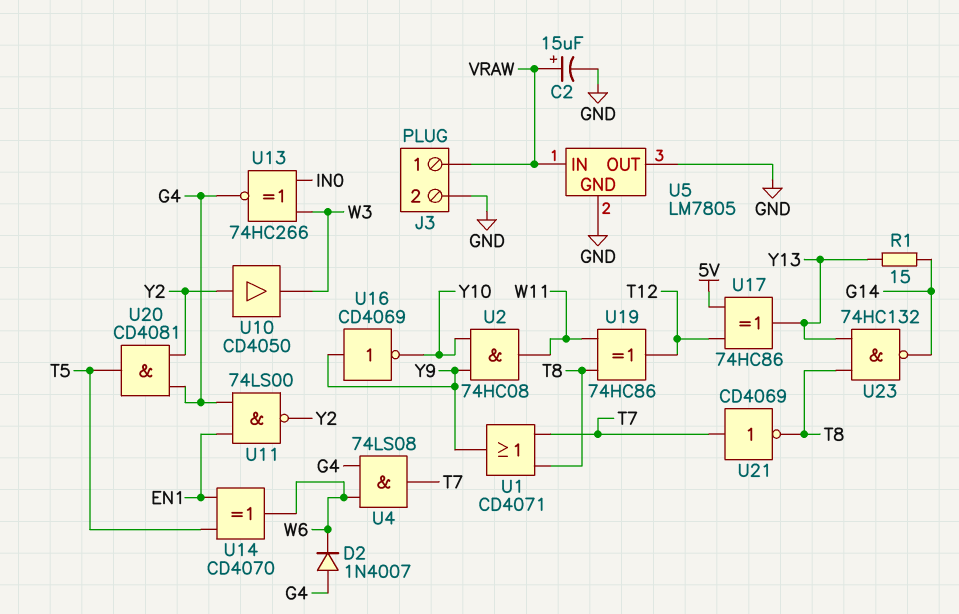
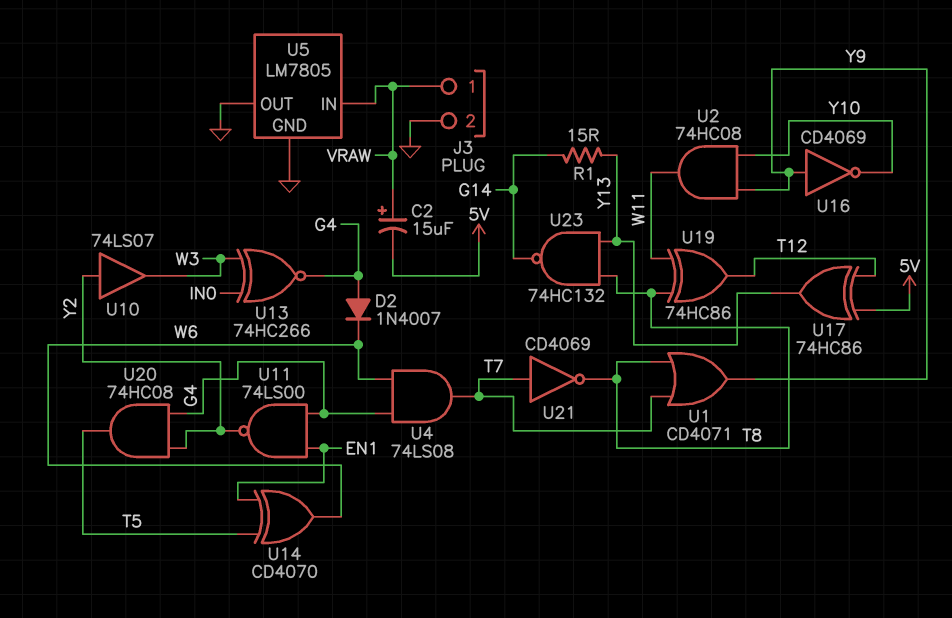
C2: 15uF (plus VRAW, minus GND) -> 15uF (plus VRAW, minus 5V)
U10: buffer CD4050 (in Y2, out W3) -> buffer 74LS07 (in Y2, out W3)
U20: AND CD4081 (in G4, in Y2, out T5) -> AND 74HC08 (in G4, in Y2, out T5)

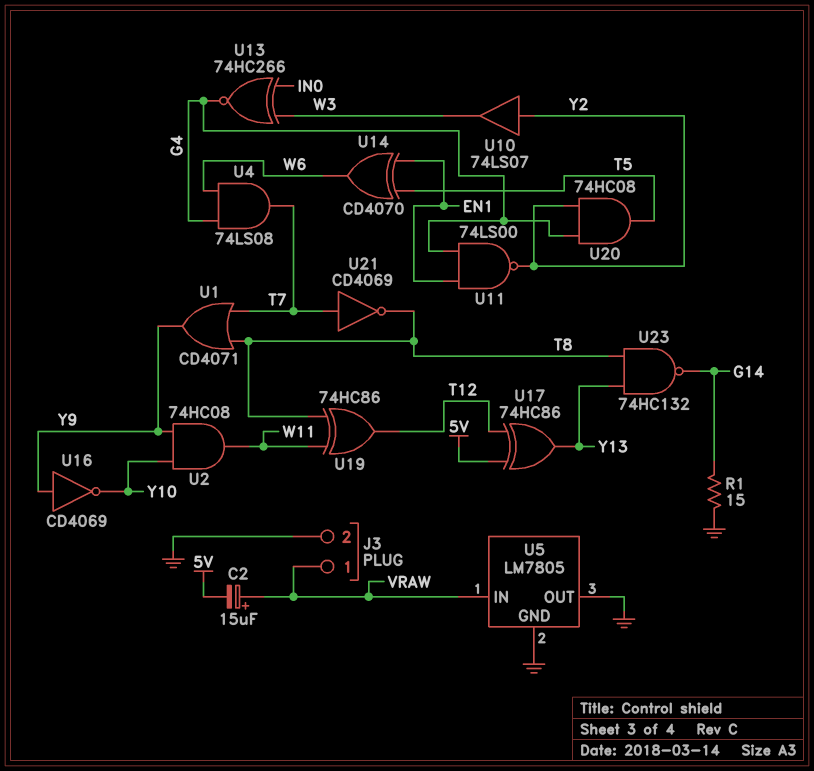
D2: diode 1N4007 (A G4, K W6) -> none
R1: 15 (G14, Y13) -> 15 (G14, GND)

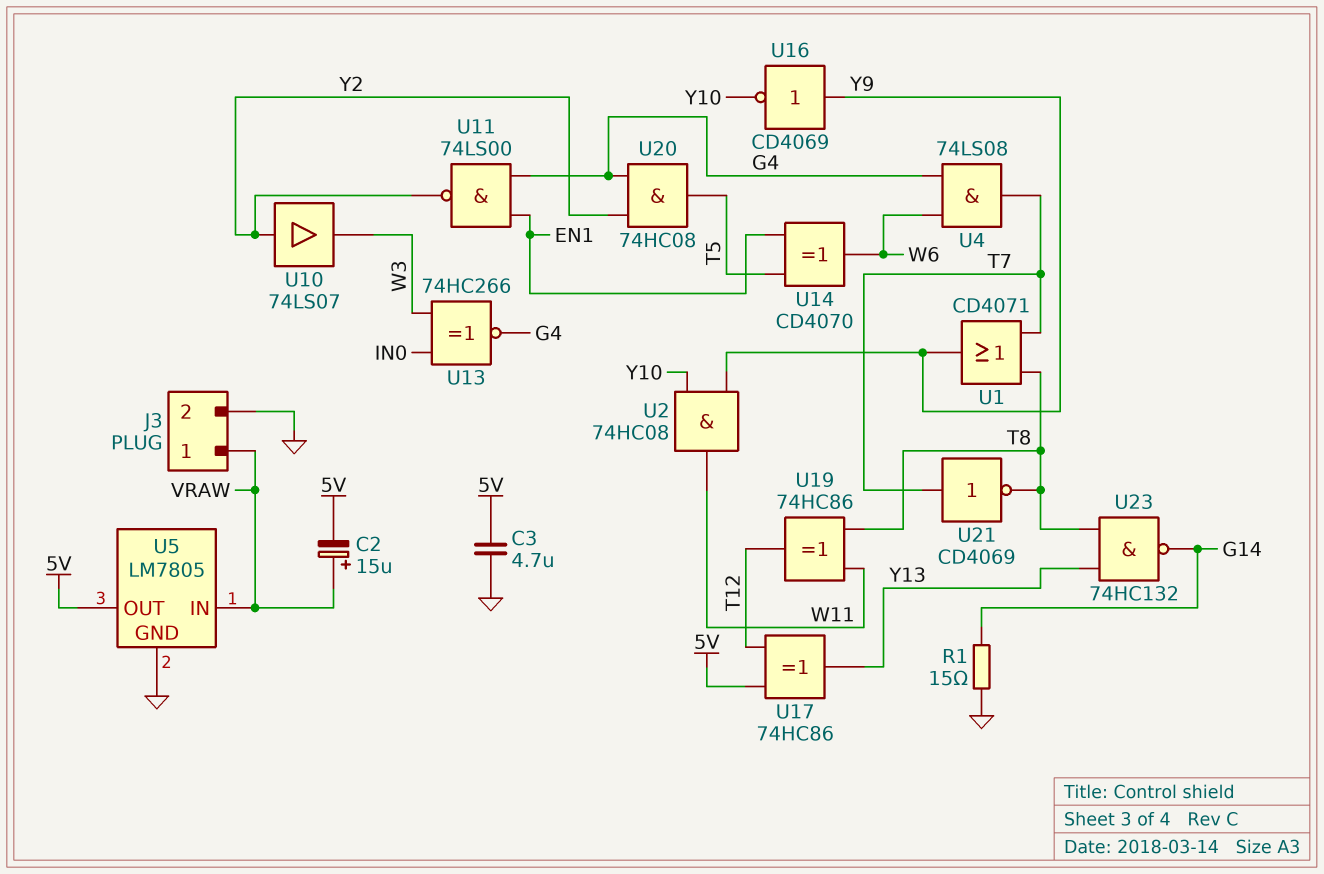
C3: none -> 4.7uF (5V, GND)
U5 pin OUT: GND -> 5V

